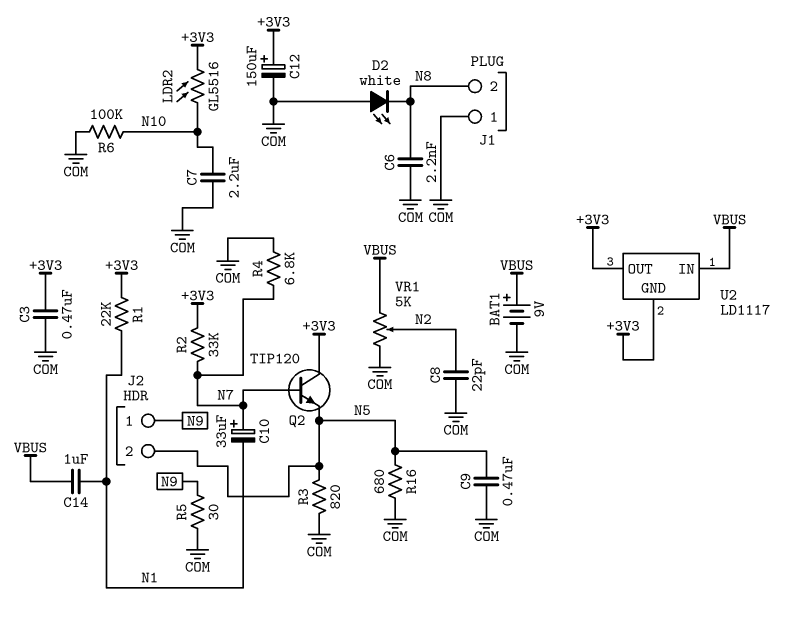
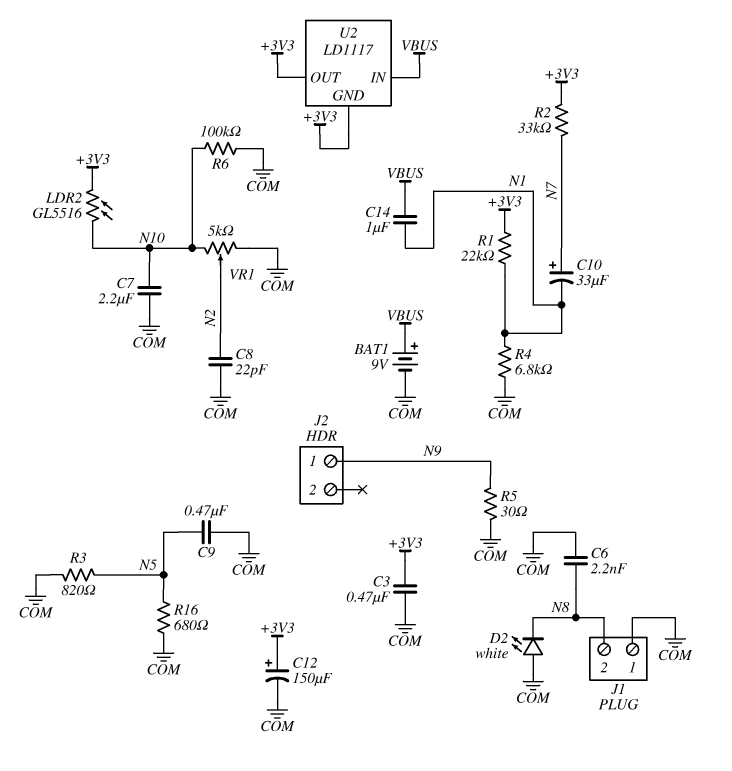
J2 pin 2: N5 -> none
Q2: NPN TIP120 (B N7, C +3V3, E N5) -> none
R4: 6.8k (COM, N7) -> 6.8k (COM, N1)
VR1: 5k (COM, VBUS, wiper N2) -> 5k (COM, N10, wiper N2)

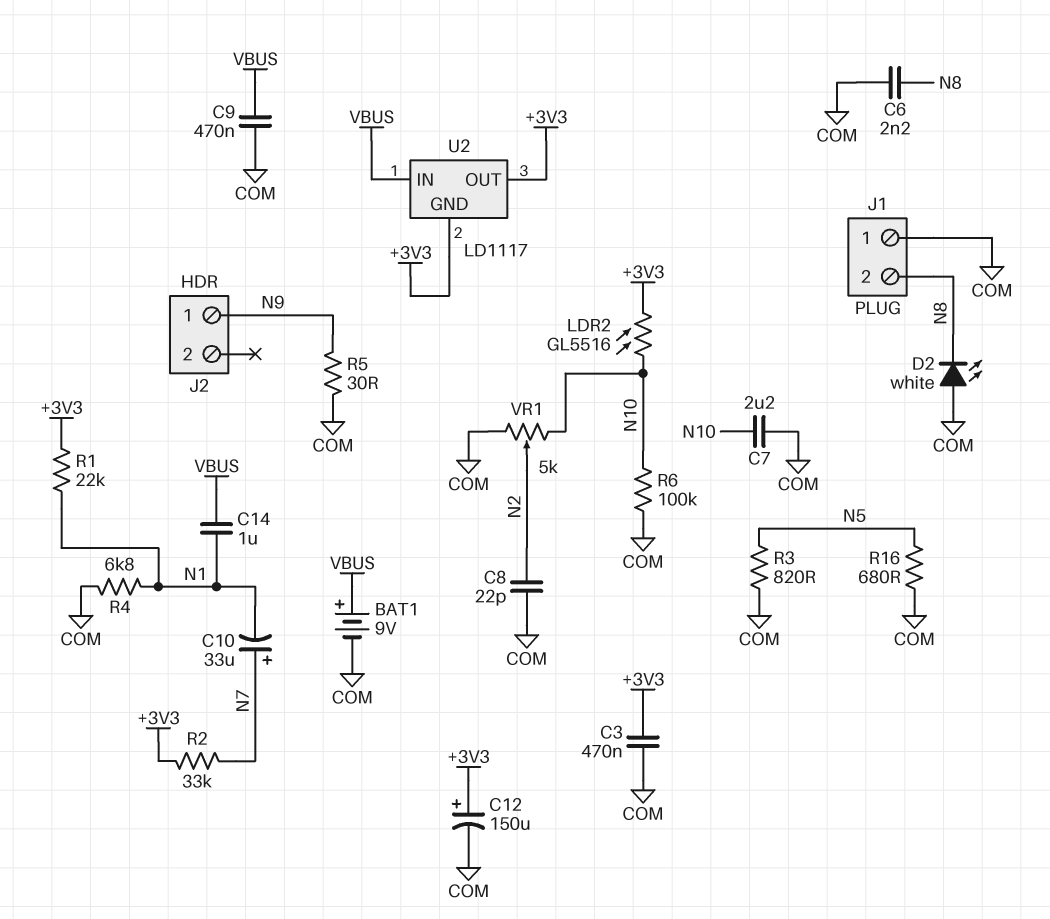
C9: 470nF (COM, N5) -> 470nF (COM, VBUS)

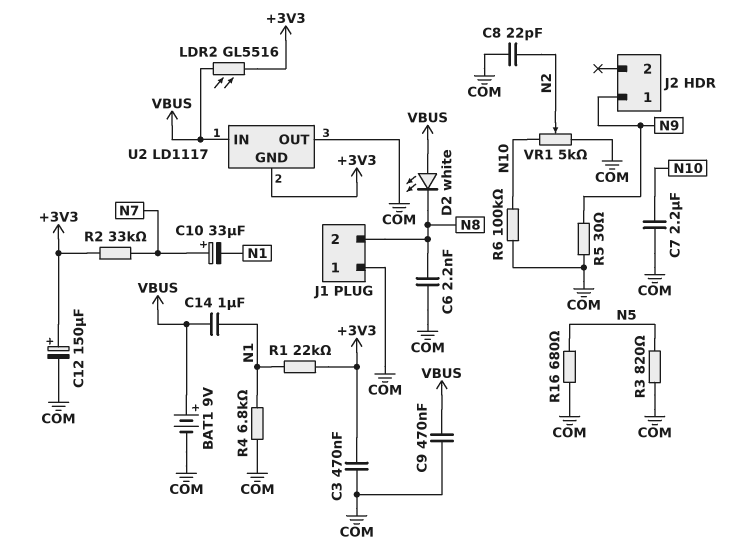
D2: LED white (A COM, K N8) -> LED white (A VBUS, K N8)
LDR2: GL5516 (+3V3, N10) -> GL5516 (+3V3, VBUS)
U2 pin OUT: +3V3 -> COM

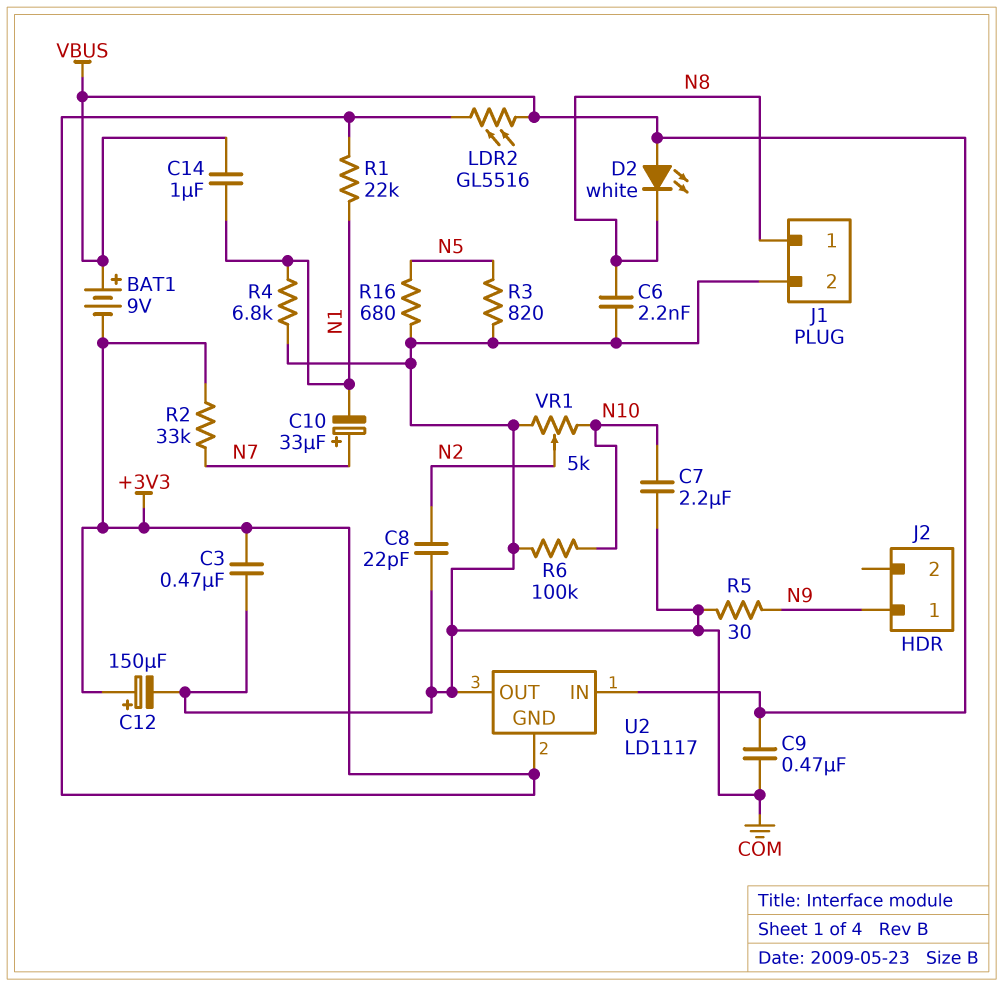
BAT1: 9V (plus VBUS, minus COM) -> 9V (plus VBUS, minus +3V3)
J1 pin 1: COM -> N8
J1 pin 2: N8 -> COM

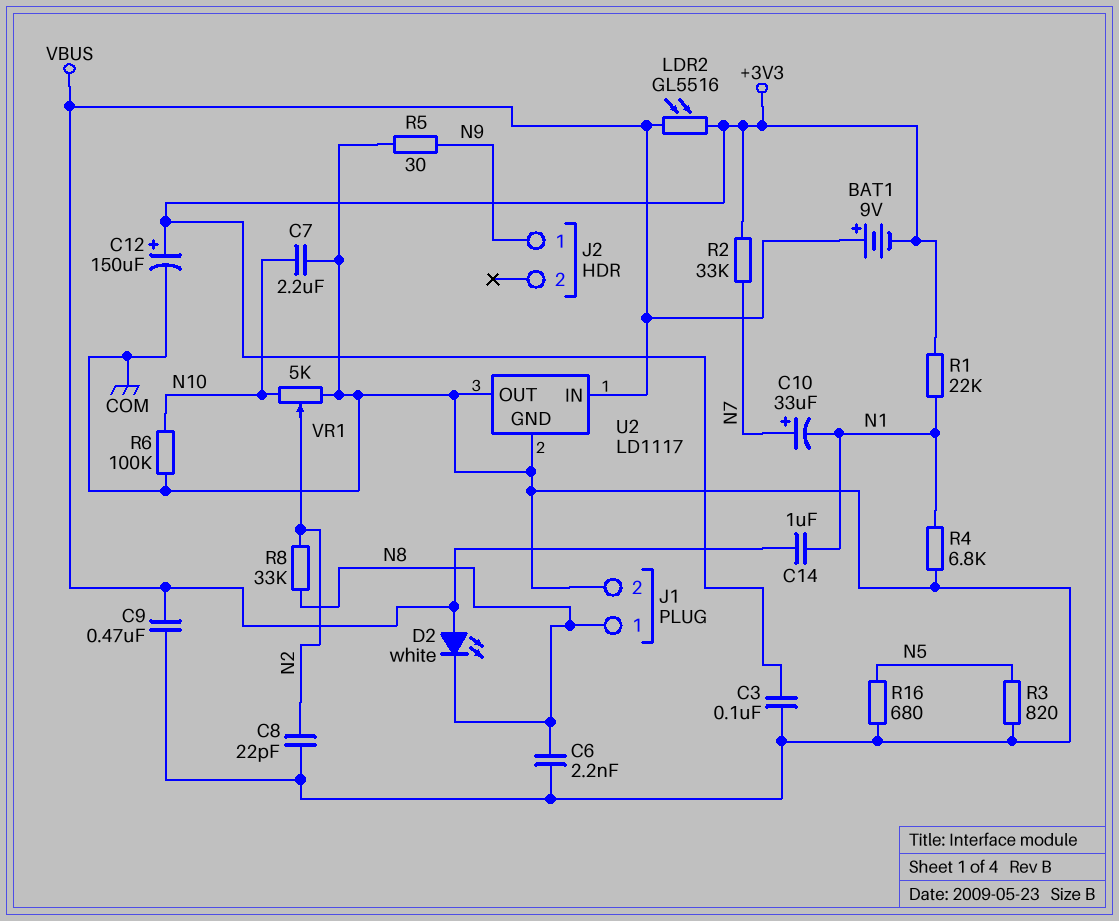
C3: 470nF (+3V3, COM) -> 100nF (+3V3, COM)
R8: none -> 33k (N2, N8)
U2 pin GND: +3V3 -> COM

